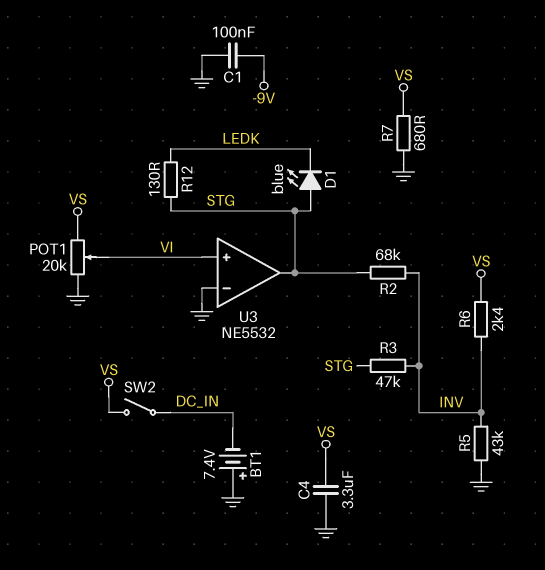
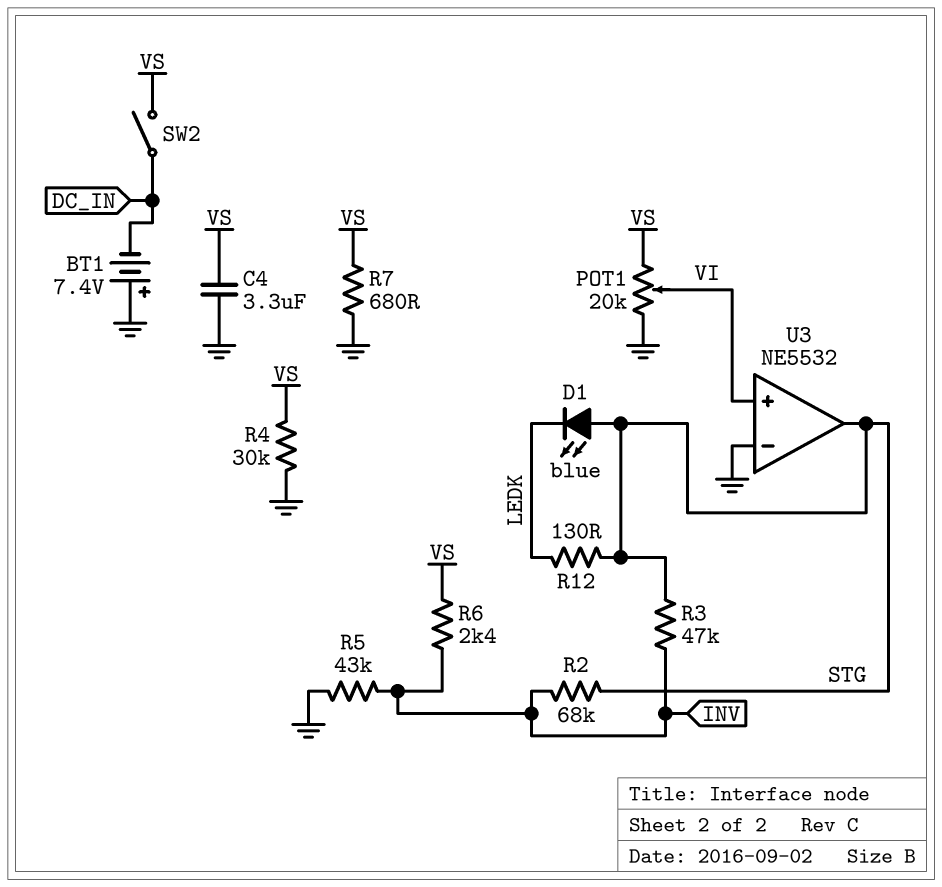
C1: 100nF (-9V, GND) -> none
R4: none -> 30k (GND, VS)

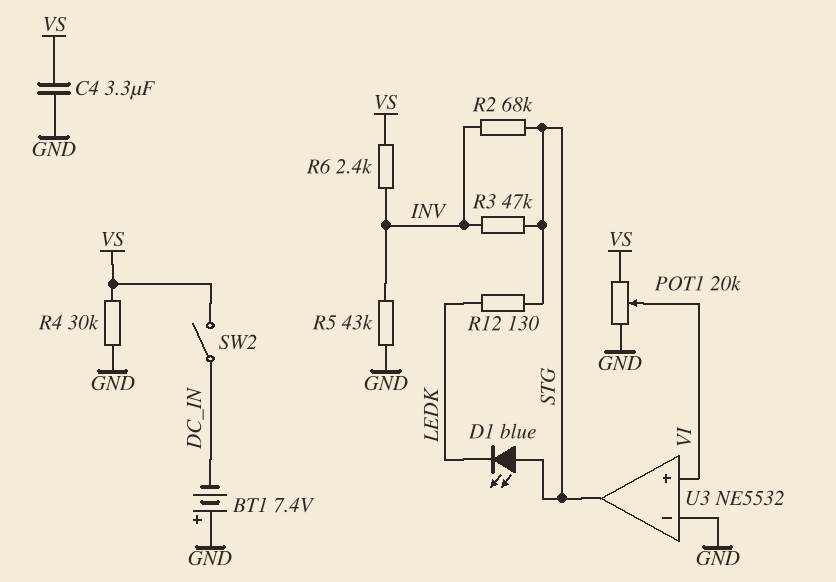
R7: 680 (GND, VS) -> none

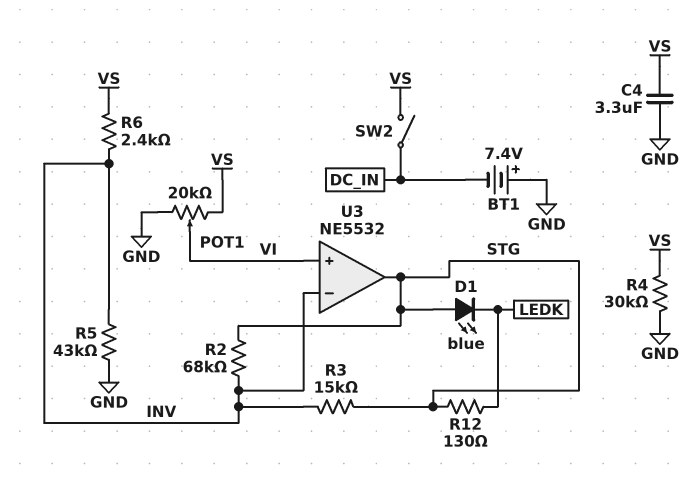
R3: 47k (INV, STG) -> 15k (INV, STG)
U3 pin in-: GND -> INV

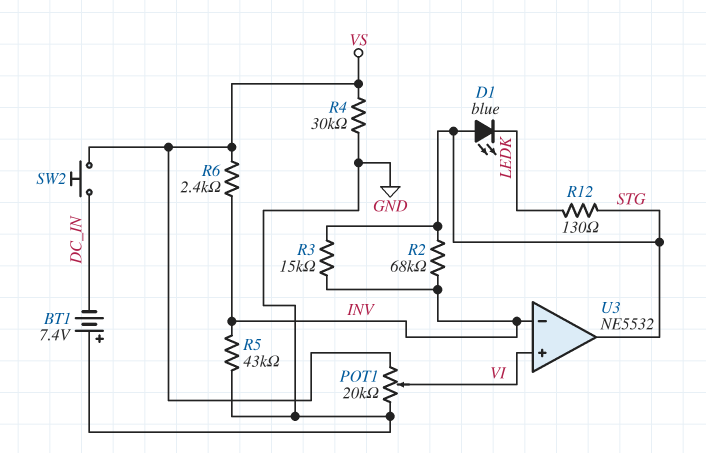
C4: 3.3uF (GND, VS) -> none
SW2: switch (DC_IN, VS) -> button (DC_IN, VS)

